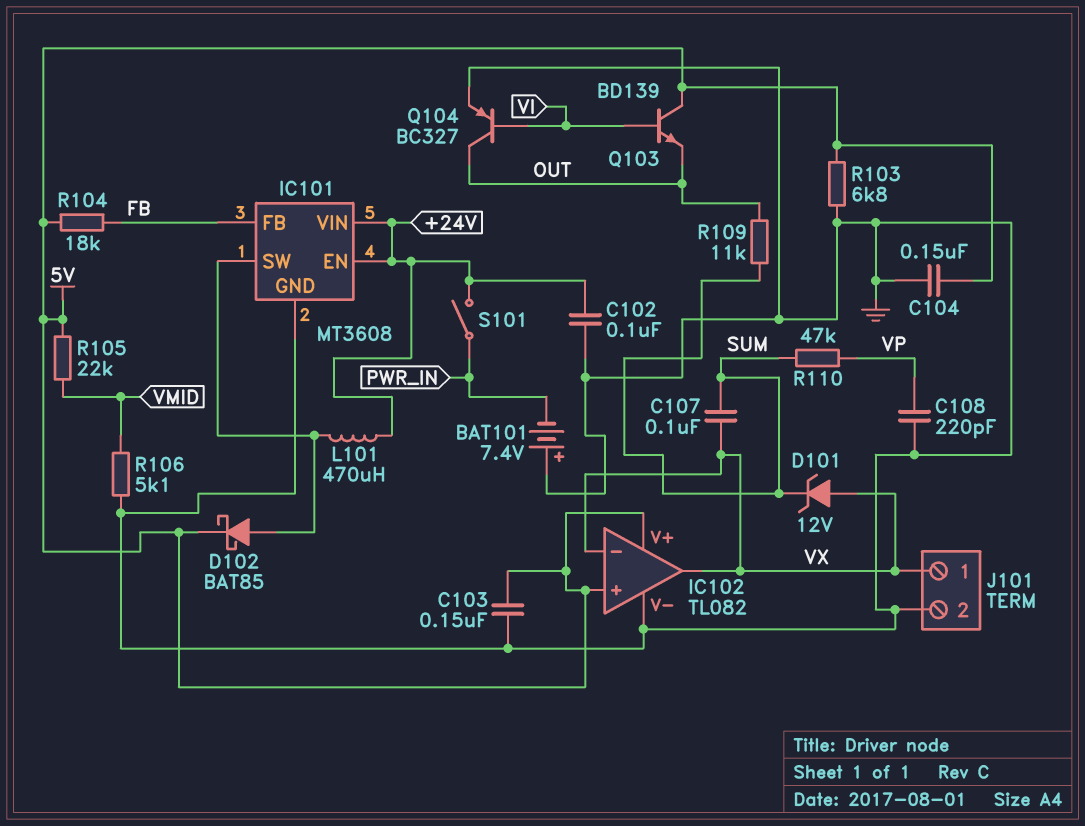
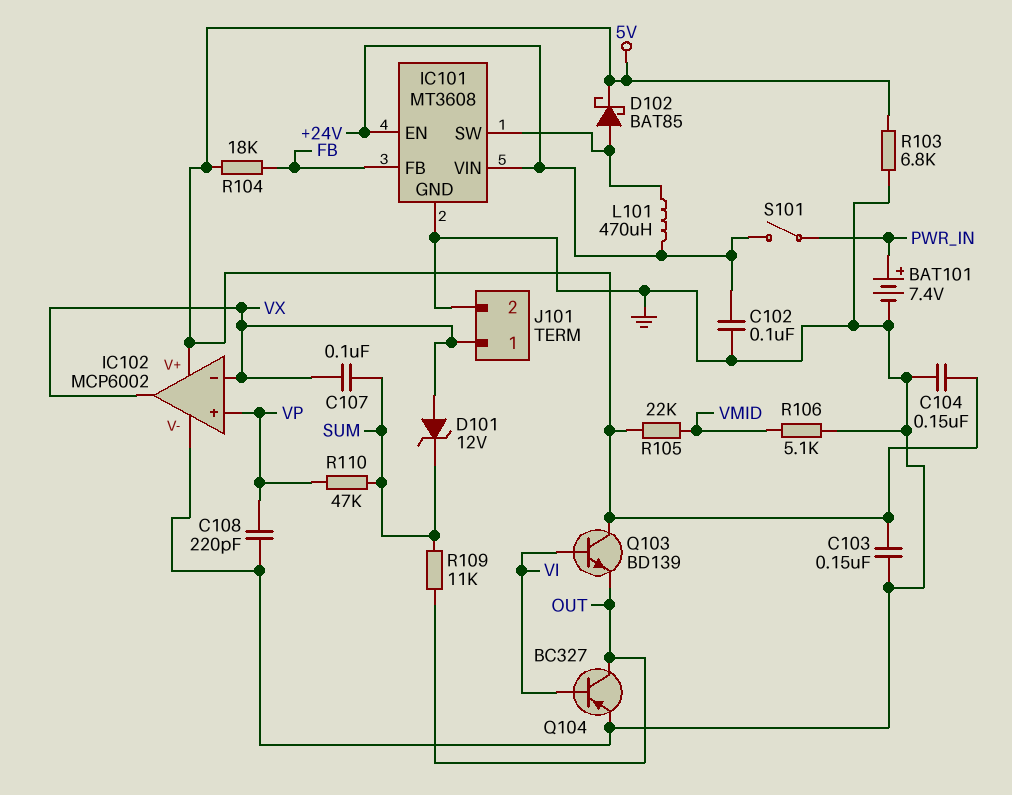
BAT101: 7.4V (plus GND, minus PWR_IN) -> 7.4V (plus PWR_IN, minus GND)
IC102: TL082 -> MCP6002
IC102 pin in+: 5V -> VP

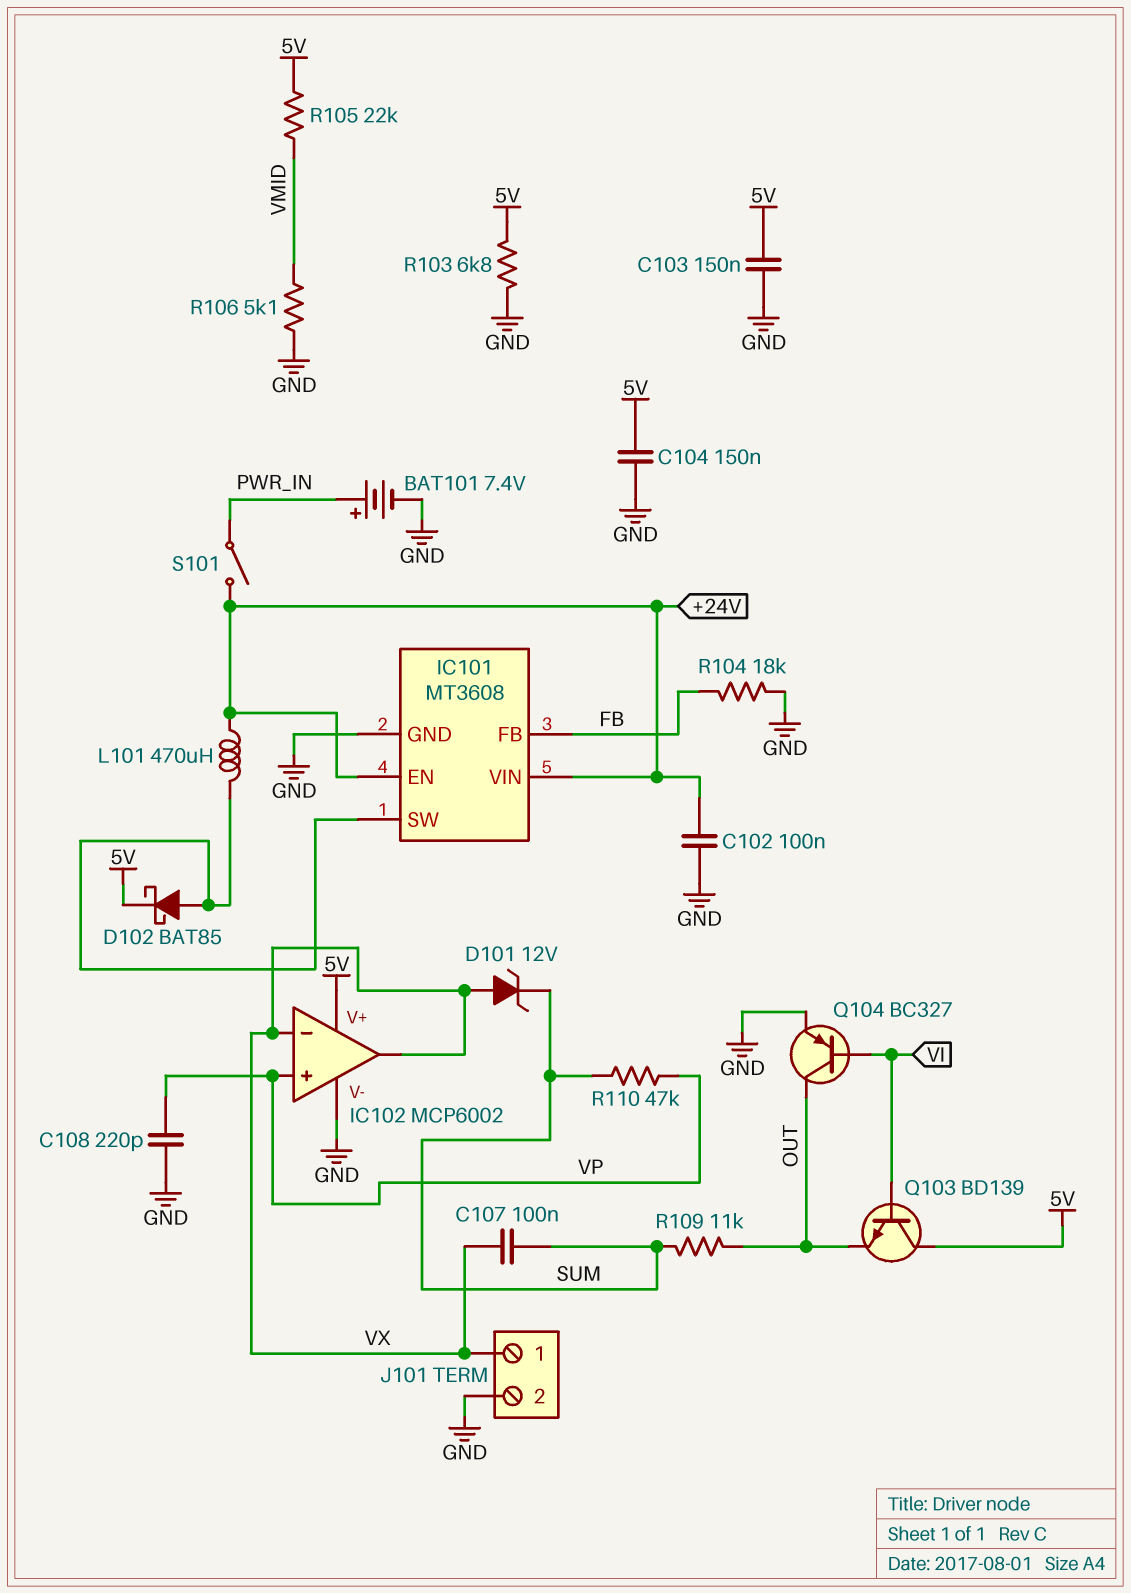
R104: 18k (5V, FB) -> 18k (FB, GND)

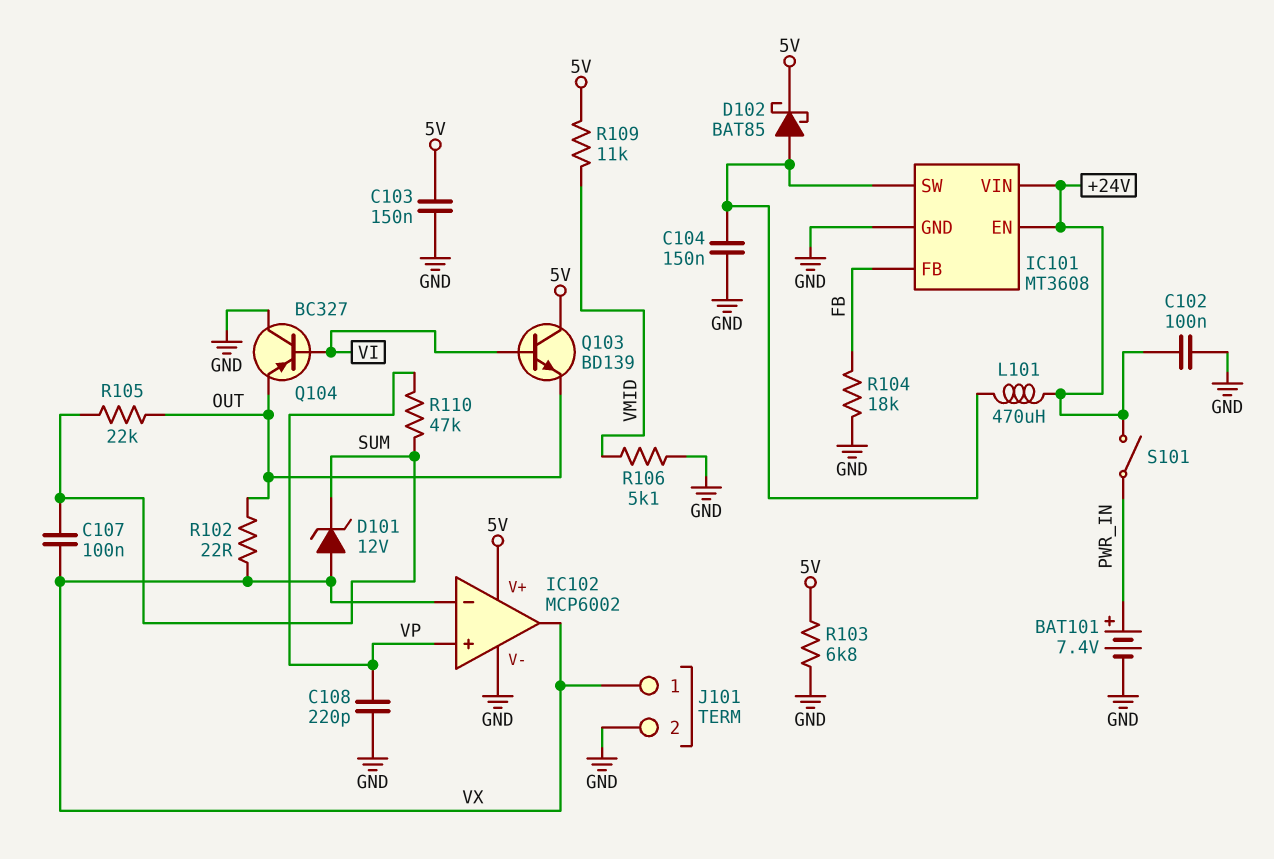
C104: 150nF (5V, GND) -> 150nF (GND, IC101/SW)
Q104: PNP BC327 (B VI, C OUT, E GND) -> PNP BC327 (B VI, C GND, E OUT)
R102: none -> 22 (OUT, VX)
R105: 22k (5V, VMID) -> 22k (OUT, SUM)
R109: 11k (OUT, SUM) -> 11k (5V, VMID)

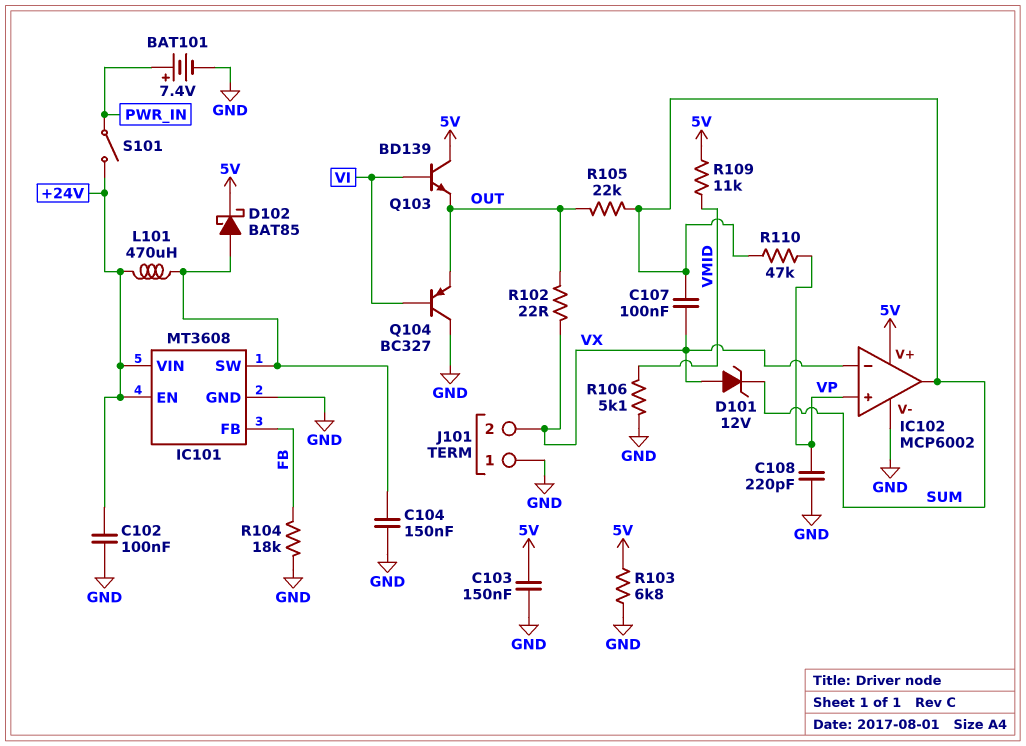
IC102 pin out: VX -> SUM
J101 pin 1: VX -> GND
J101 pin 2: GND -> VX

